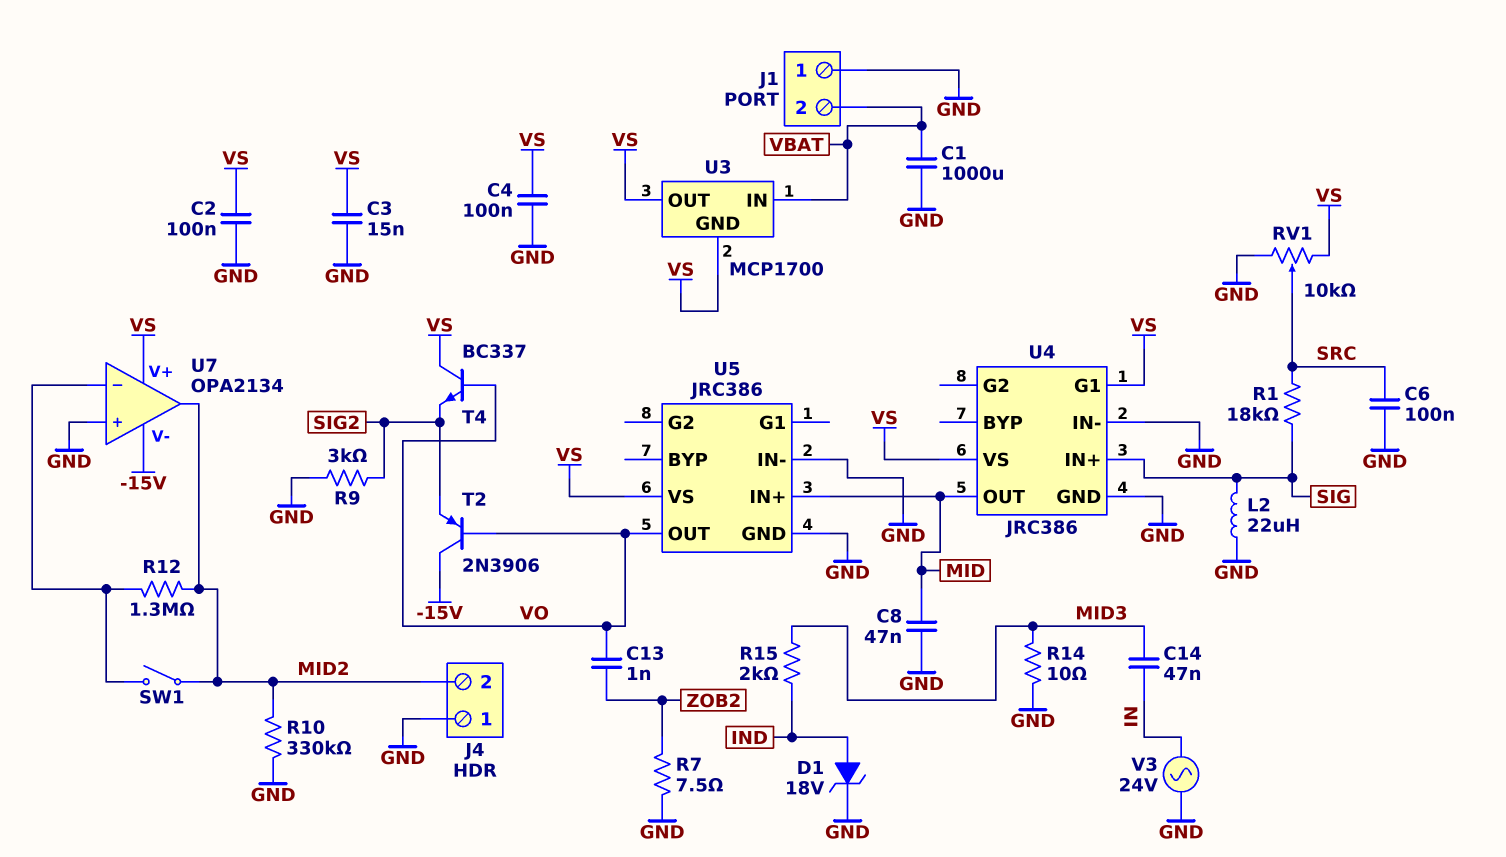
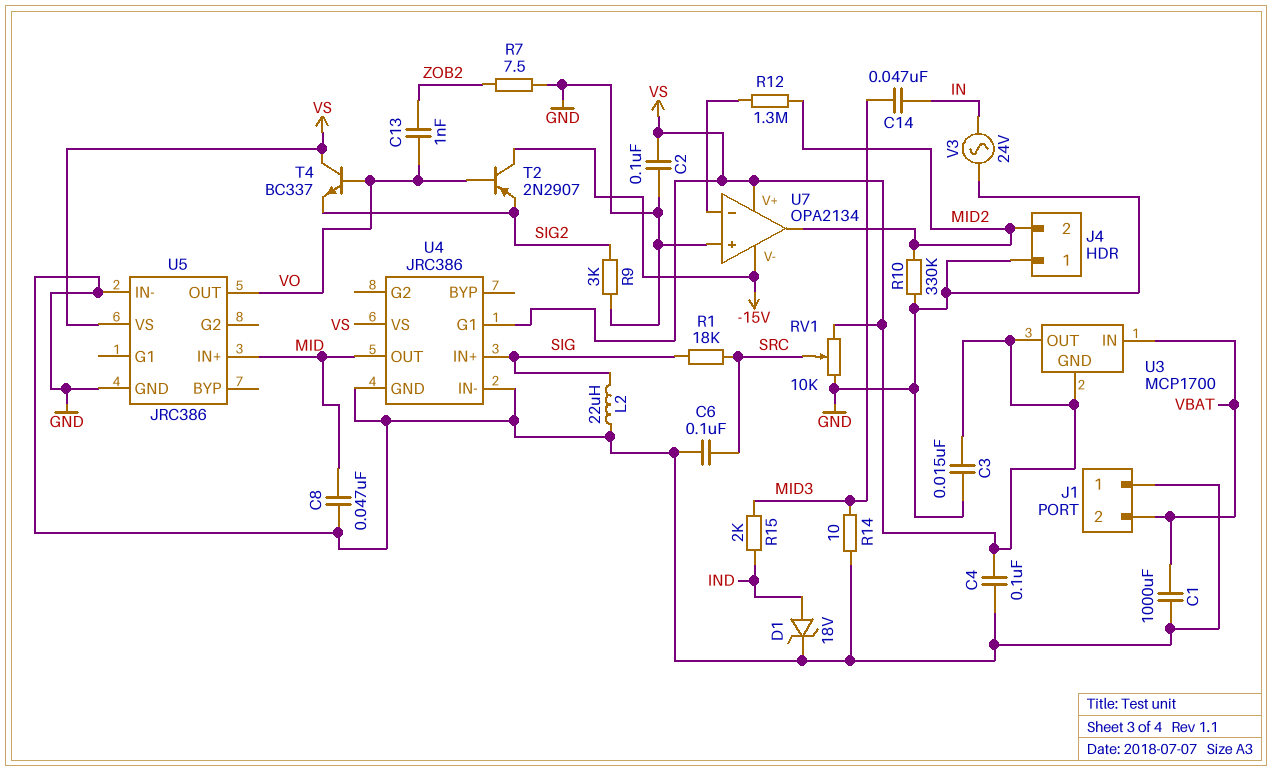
SW1: switch (MID2, U7/in-) -> none
T2: PNP 2N3906 (B VO, C -15V, E SIG2) -> PNP 2N2907 (B VO, C -15V, E SIG2)

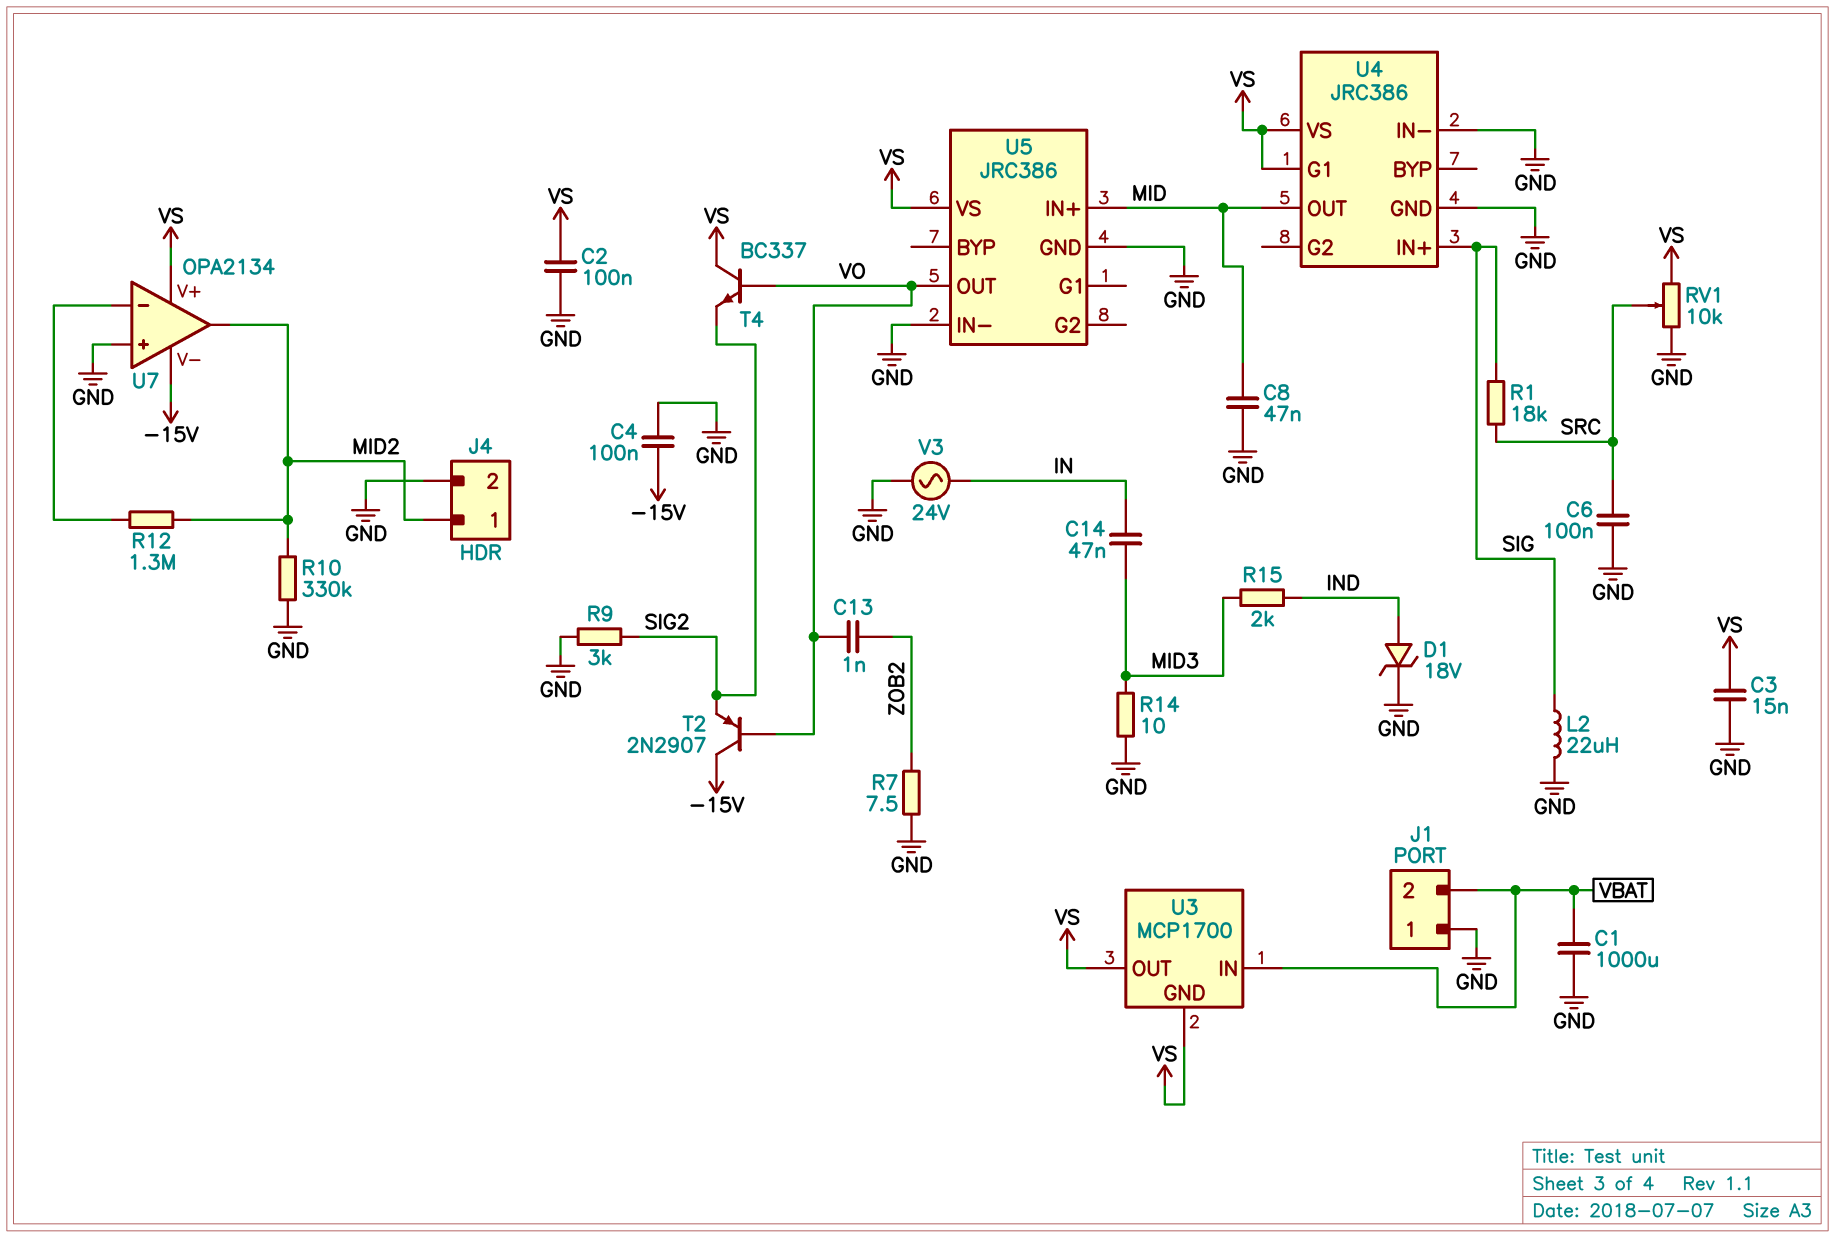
C4: 100nF (GND, VS) -> 100nF (-15V, GND)
J4 pin 1: GND -> MID2
J4 pin 2: MID2 -> GND

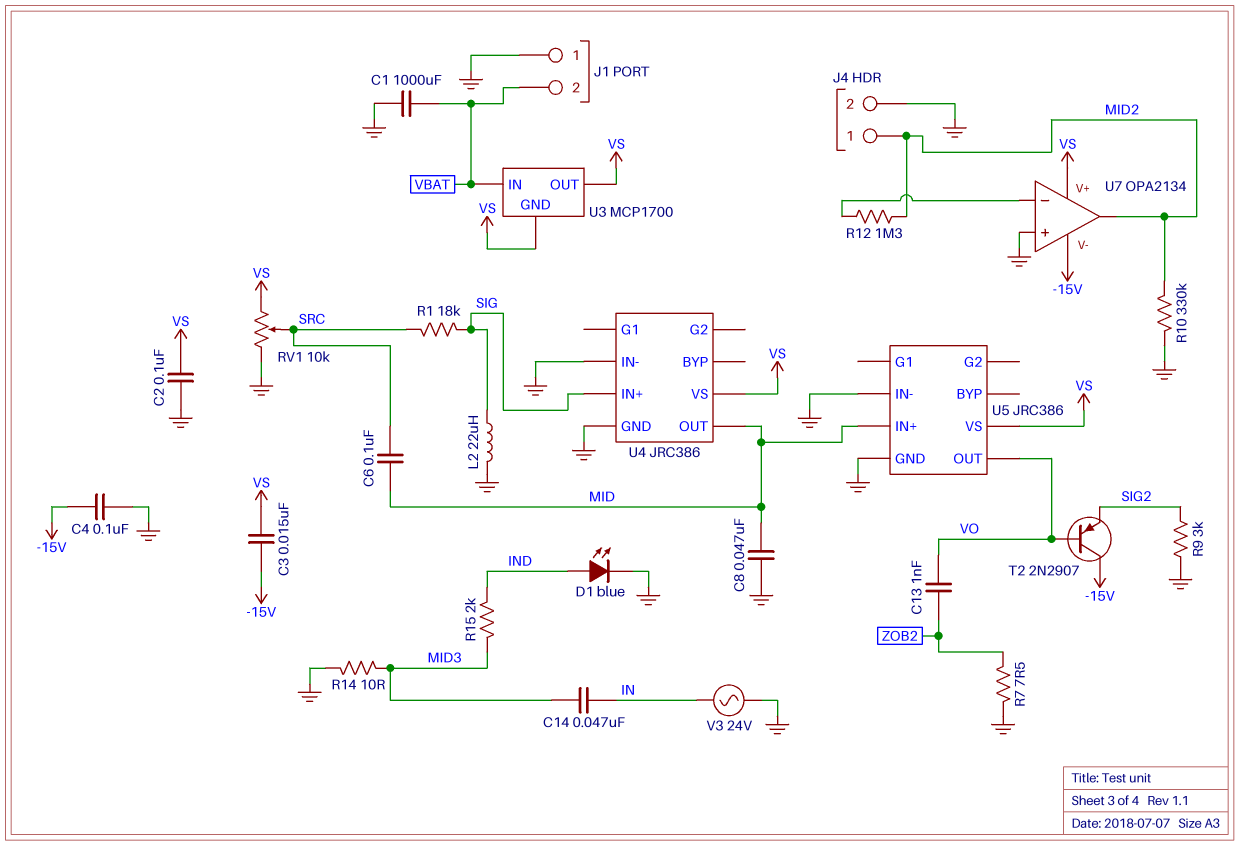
C3: 15nF (GND, VS) -> 15nF (-15V, VS)
C6: 100nF (GND, SRC) -> 100nF (MID, SRC)
D1: zener 18V (A IND, K GND) -> LED blue (A IND, K GND)
T4: NPN BC337 (B VO, C VS, E SIG2) -> none
U4 pin G1: VS -> none

